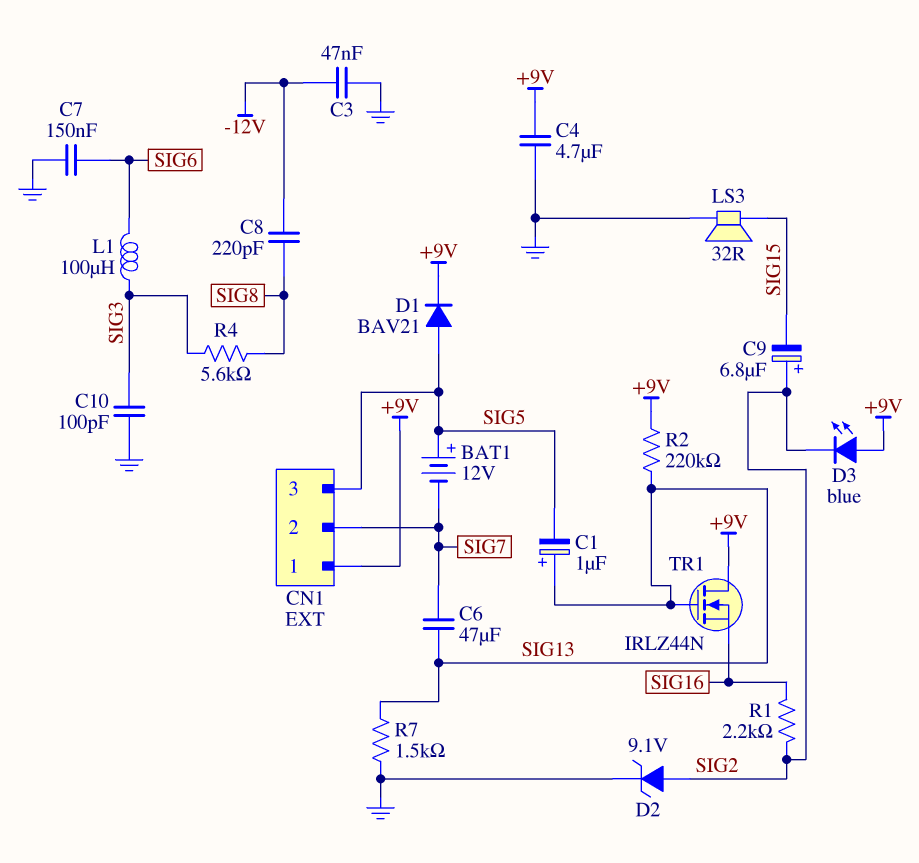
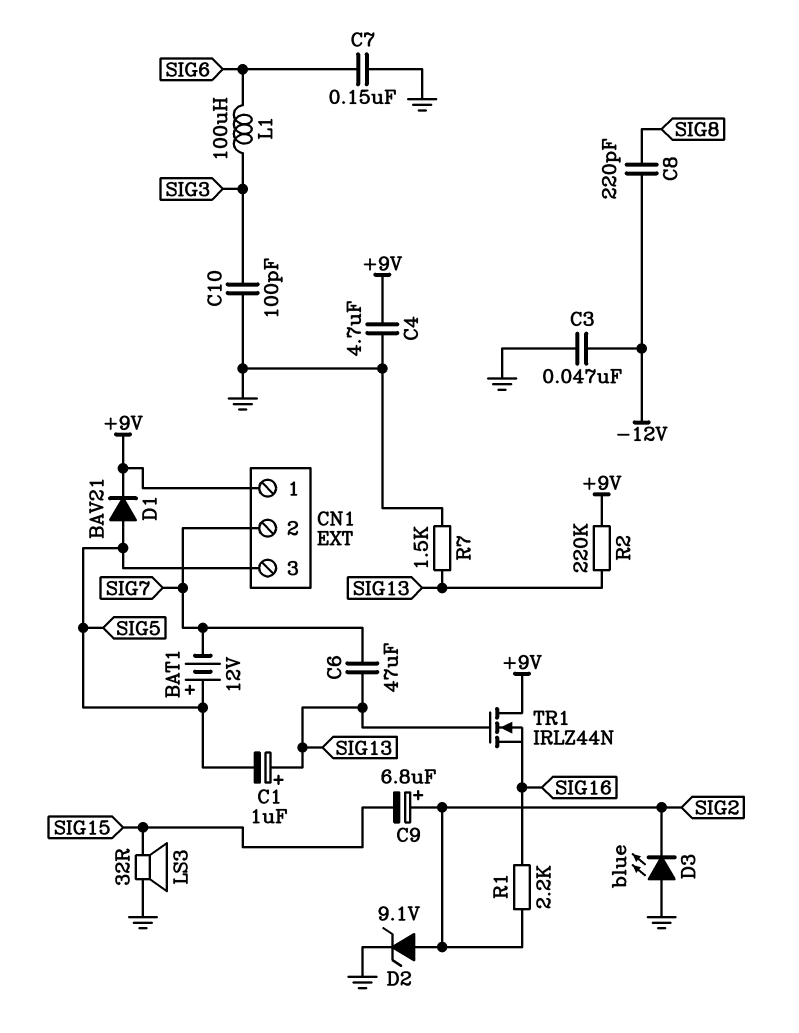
D3: LED blue (A +9V, K SIG2) -> LED blue (A GND, K SIG2)
R4: 5.6k (SIG3, SIG8) -> none

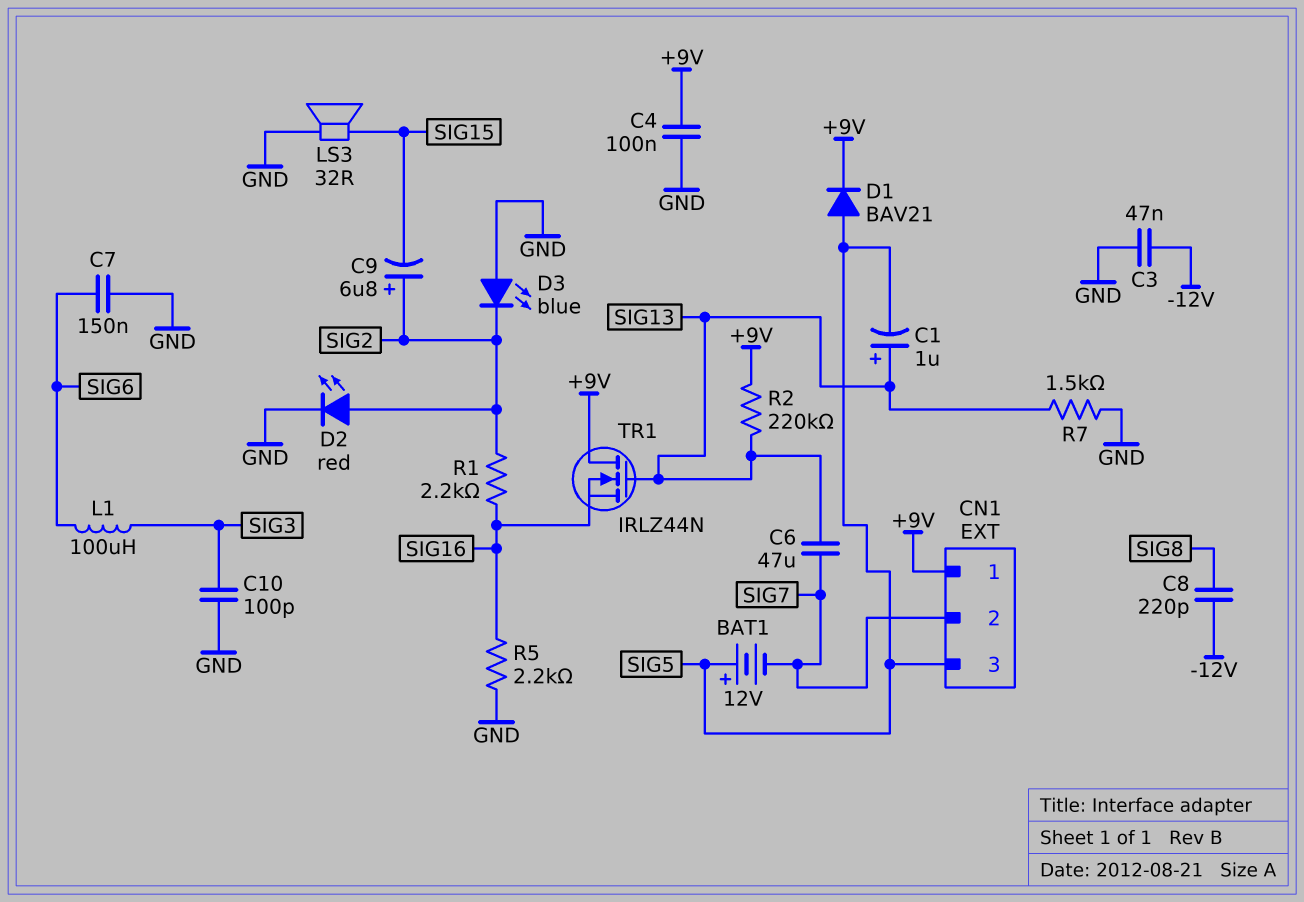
C4: 4.7uF (+9V, GND) -> 100nF (+9V, GND)
D2: zener 9.1V (A SIG2, K GND) -> LED red (A SIG2, K GND)
R5: none -> 2.2k (GND, SIG16)

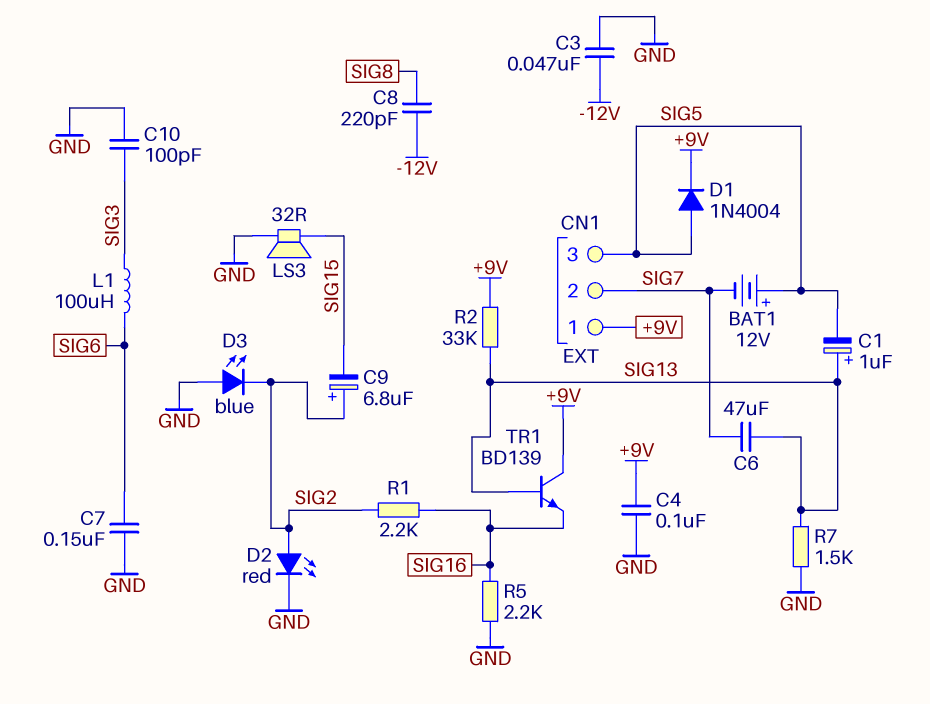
D1: diode BAV21 (A SIG5, K +9V) -> diode 1N4004 (A SIG5, K +9V)
R2: 220k (+9V, SIG13) -> 33k (+9V, SIG13)
TR1: NMOS IRLZ44N (G SIG13, D +9V, S SIG16) -> NPN BD139 (B SIG13, C +9V, E SIG16)

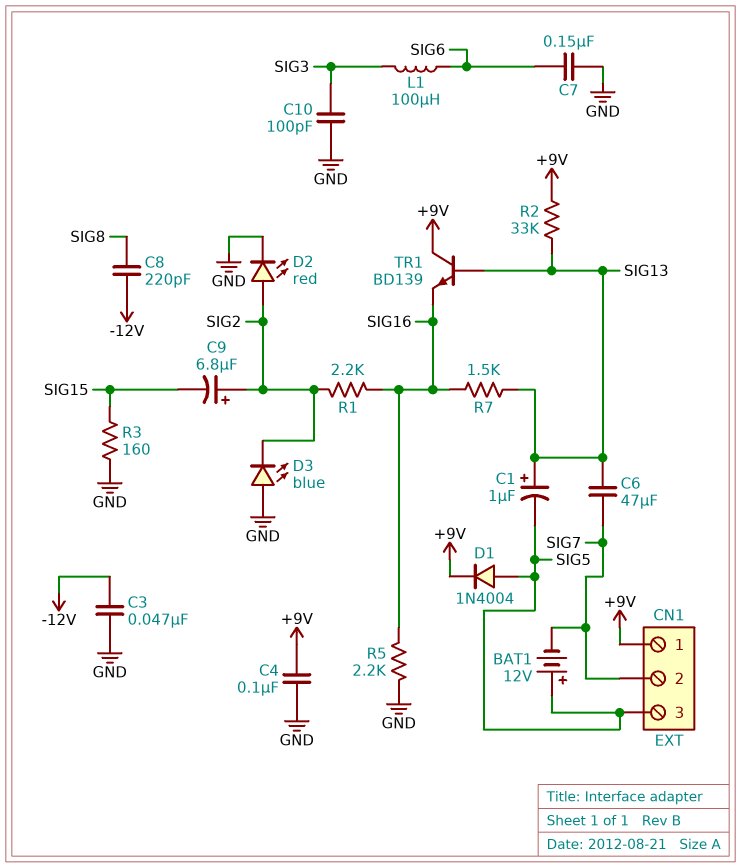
LS3: speaker 32R (GND, SIG15) -> none
R3: none -> 160 (GND, SIG15)
R7: 1.5k (GND, SIG13) -> 1.5k (SIG13, SIG16)

